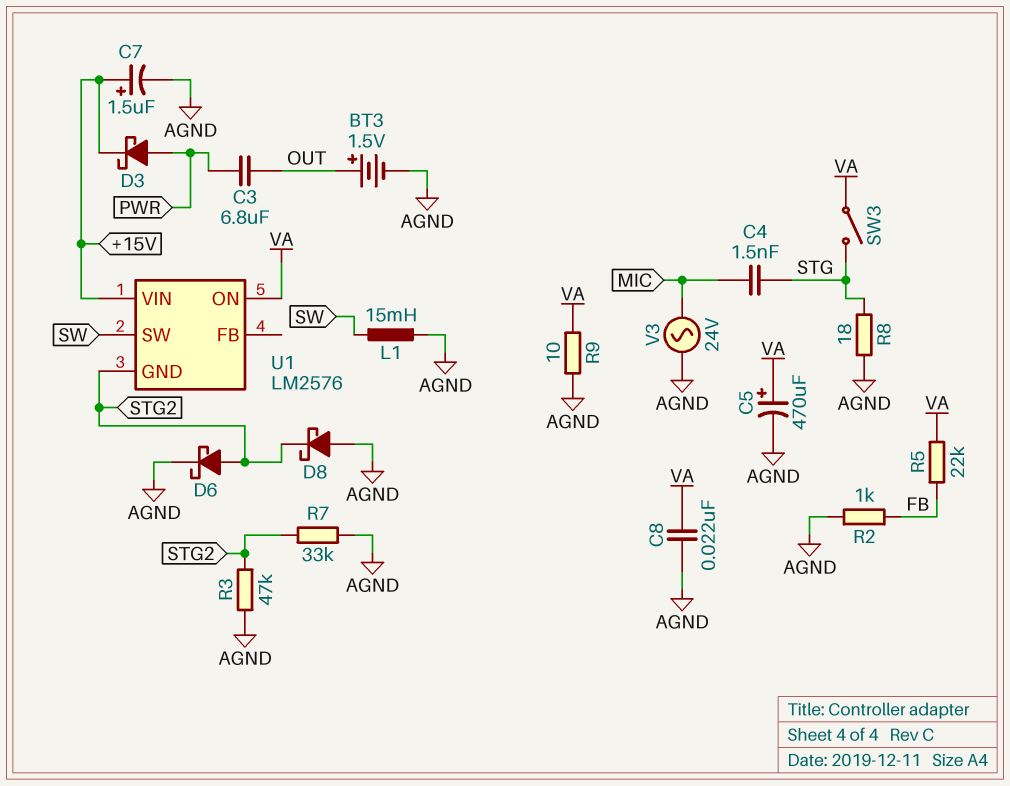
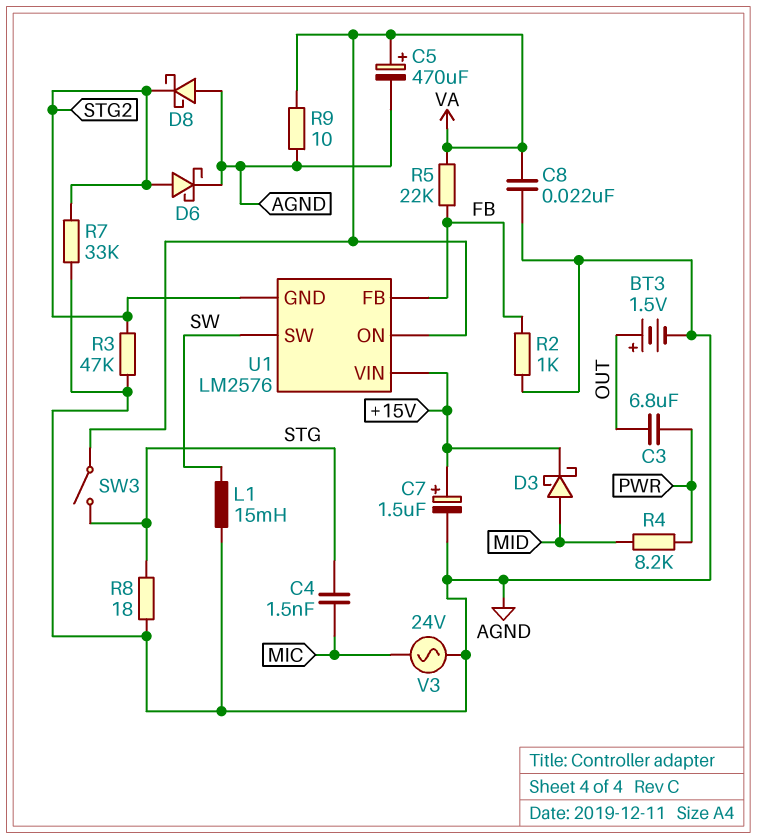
D3: schottky (A PWR, K +15V) -> schottky (A MID, K +15V)
R4: none -> 8.2k (MID, PWR)
U1 pin FB: none -> FB

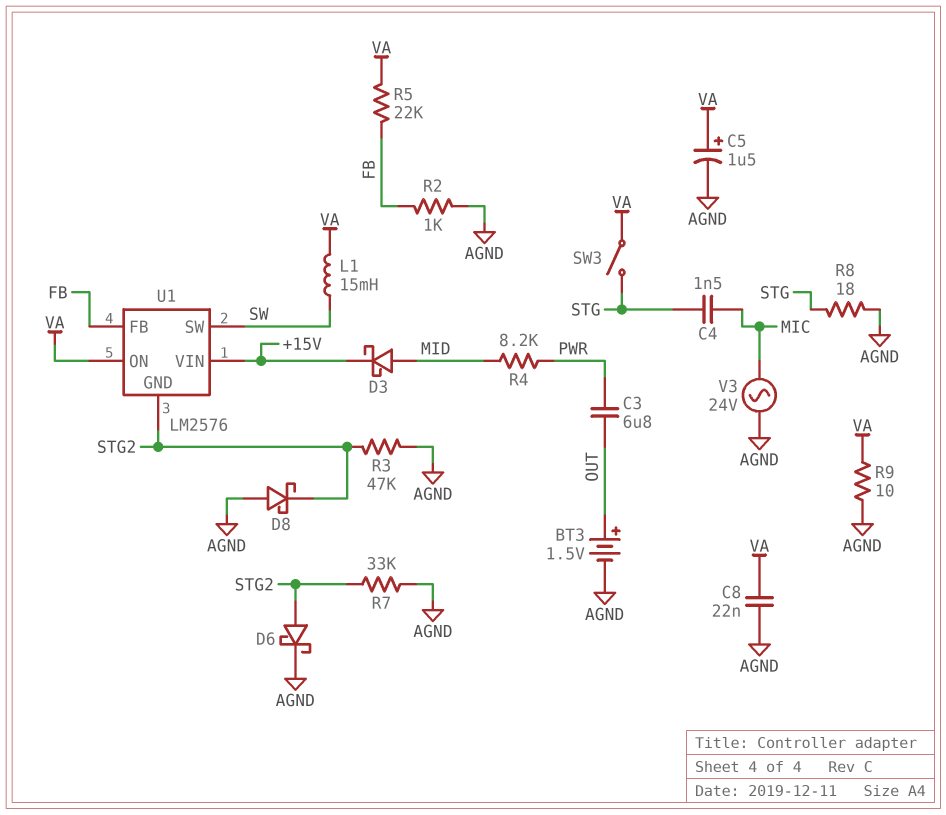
C5: 470uF (plus VA, minus AGND) -> 1.5uF (plus VA, minus AGND)
C7: 1.5uF (plus +15V, minus AGND) -> none
L1: 15mH (AGND, SW) -> 15mH (SW, VA)

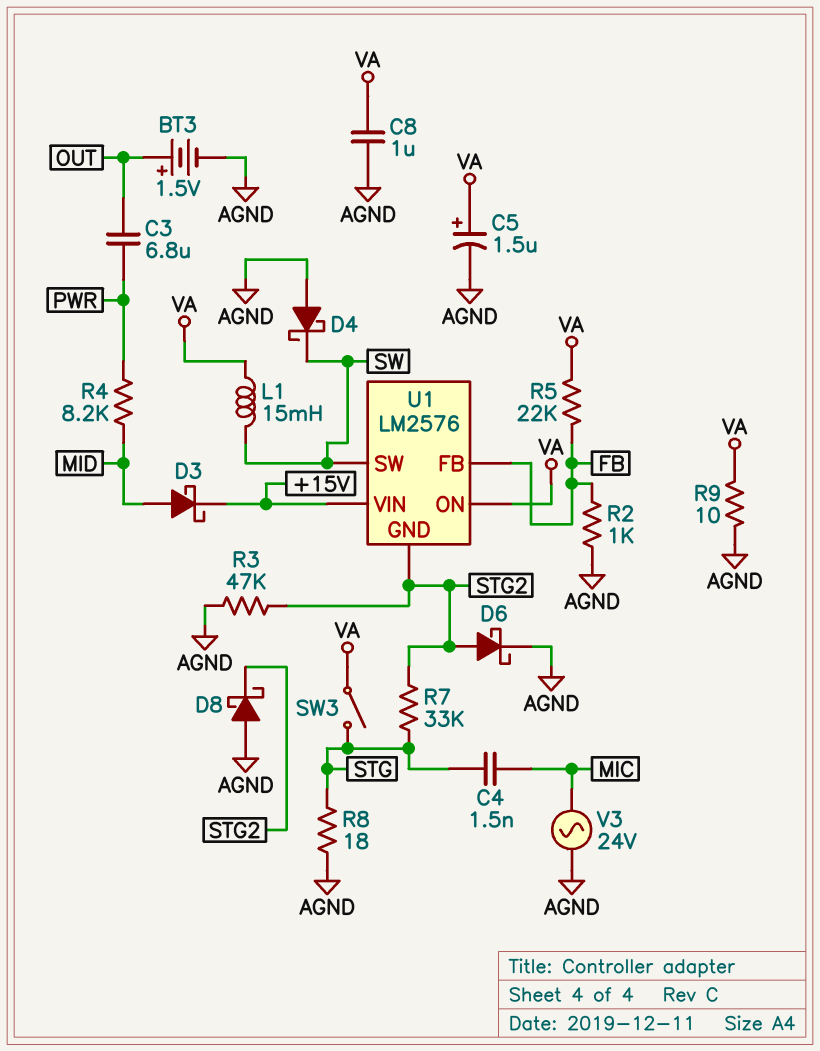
C8: 22nF (AGND, VA) -> 1uF (AGND, VA)
D4: none -> schottky (A AGND, K SW)
R7: 33k (AGND, STG2) -> 33k (STG, STG2)

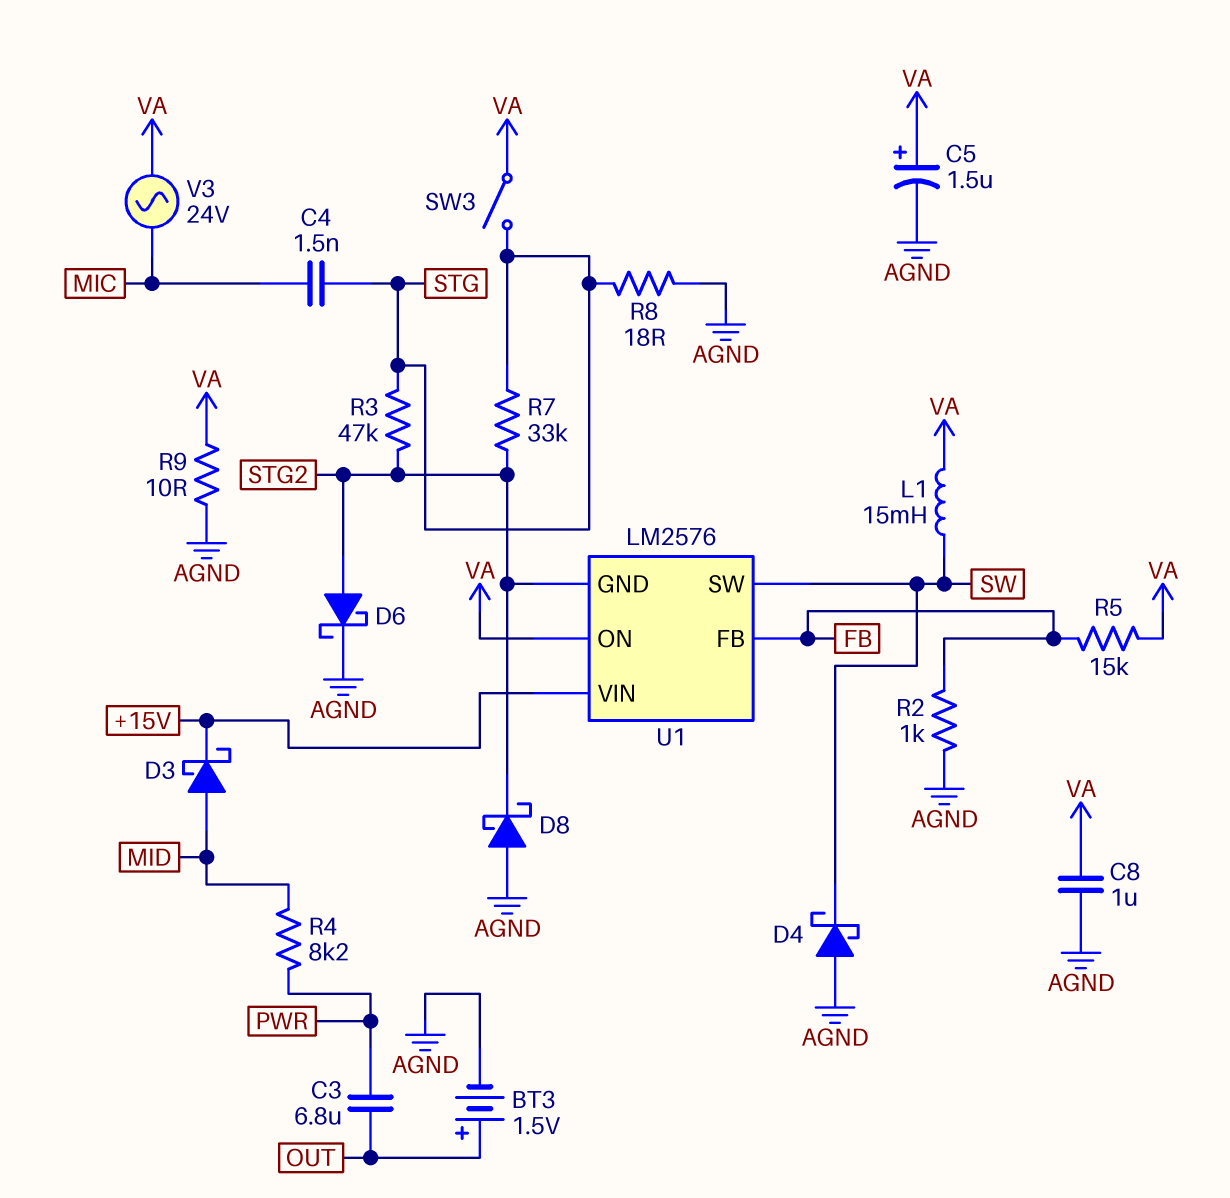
R3: 47k (AGND, STG2) -> 47k (STG, STG2)
R5: 22k (FB, VA) -> 15k (FB, VA)
V3: AC 24V (AGND, MIC) -> AC 24V (MIC, VA)

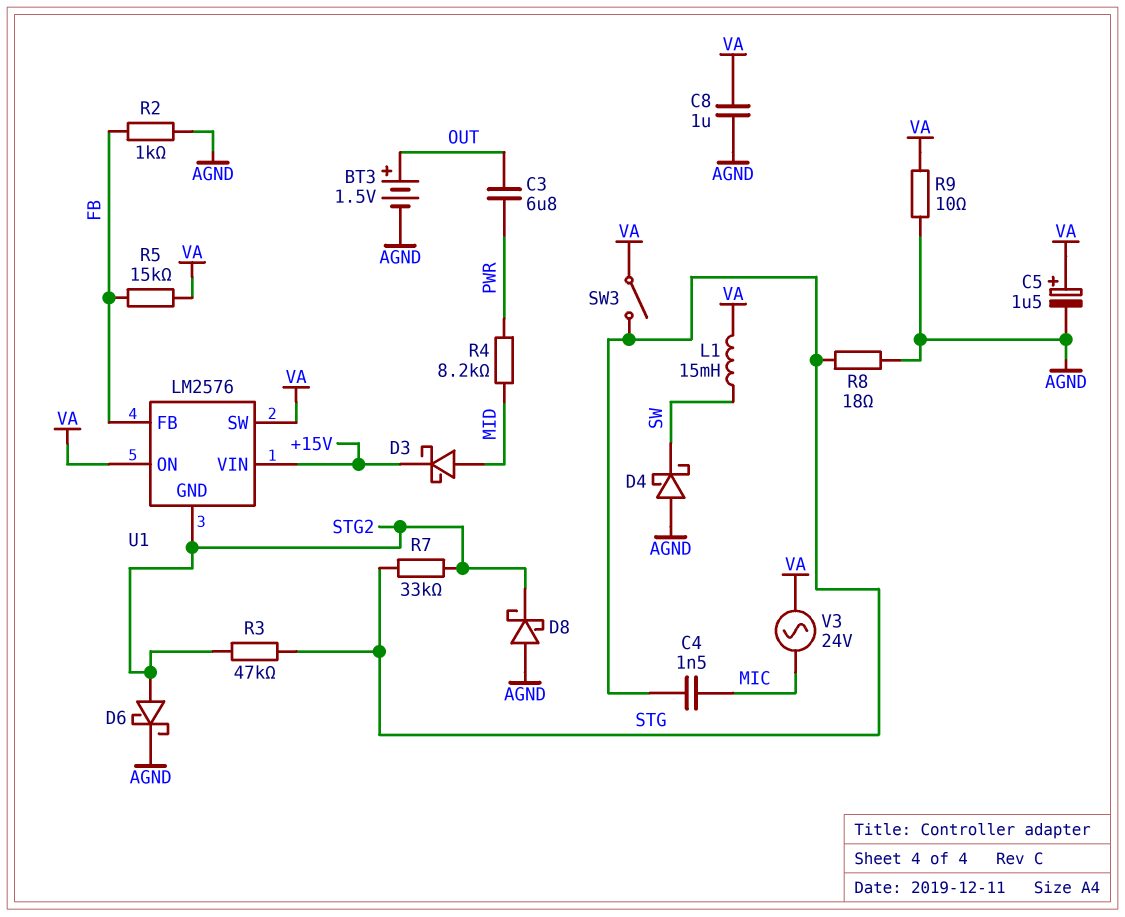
U1 pin SW: SW -> VA

